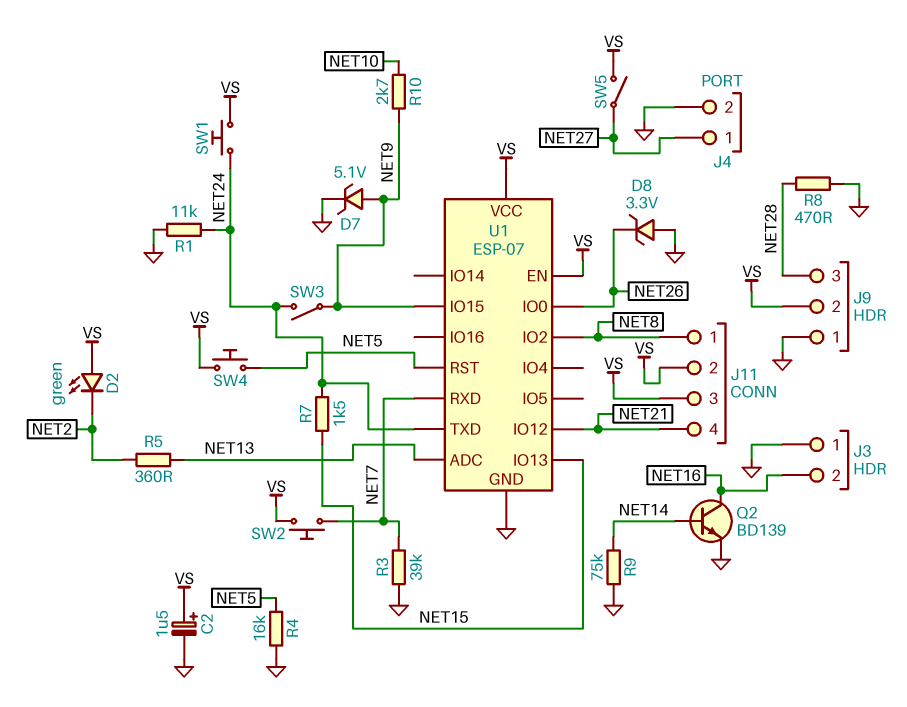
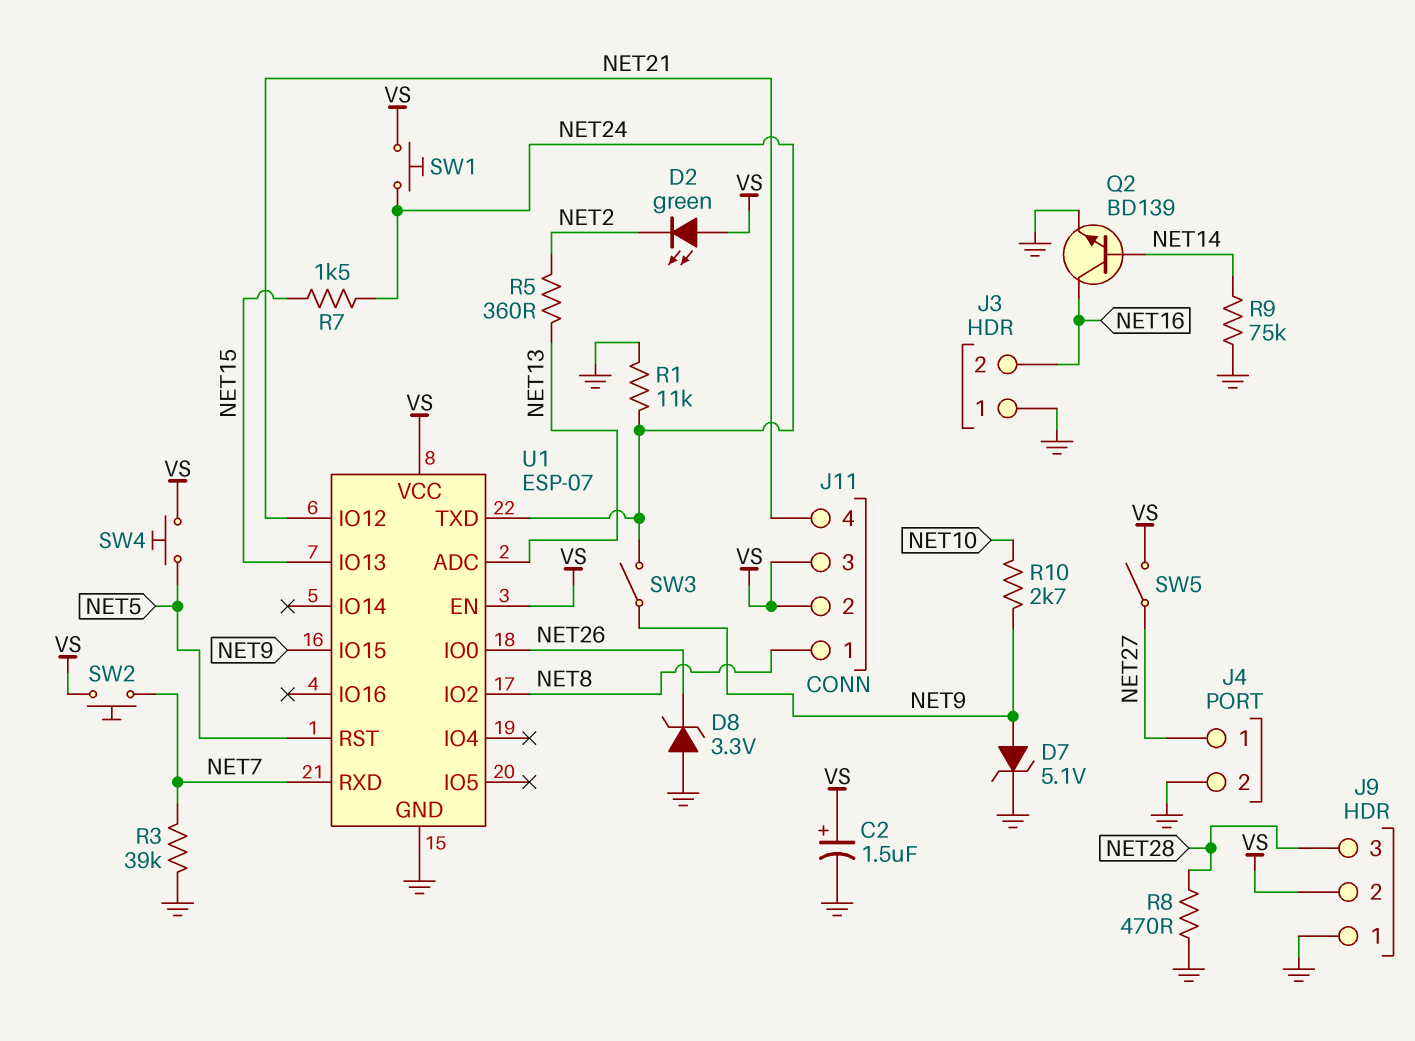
R4: 16k (GND, NET5) -> none

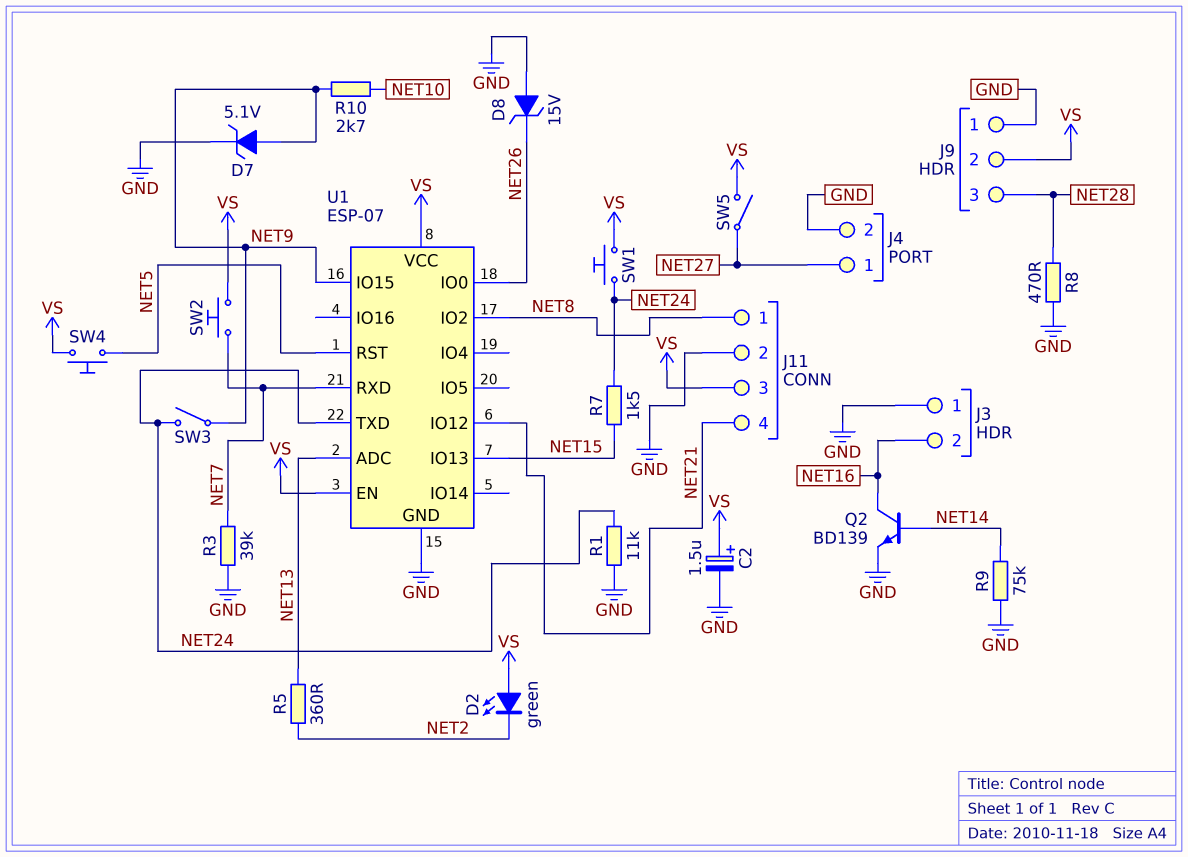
D8: zener 3.3V (A GND, K NET26) -> zener 15V (A GND, K NET26)
J11 pin 2: VS -> GND

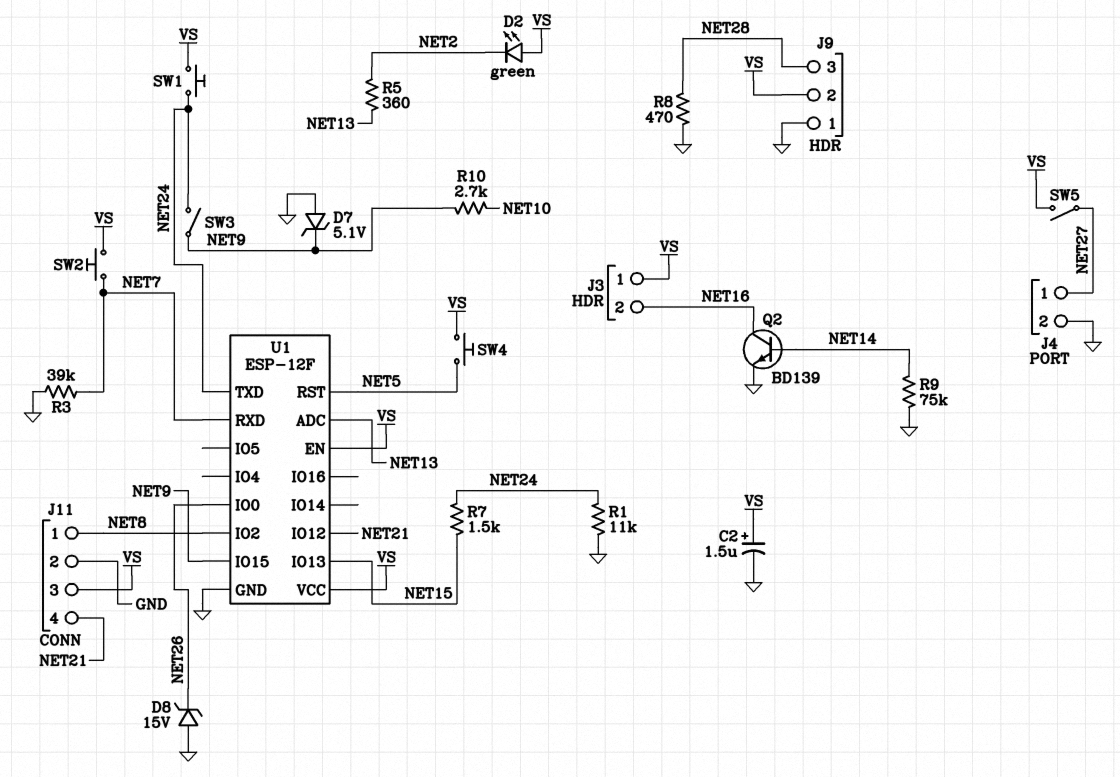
D7: zener 5.1V (A NET9, K GND) -> zener 5.1V (A GND, K NET9)
J3 pin 1: GND -> VS
U1: ESP-07 -> ESP-12F

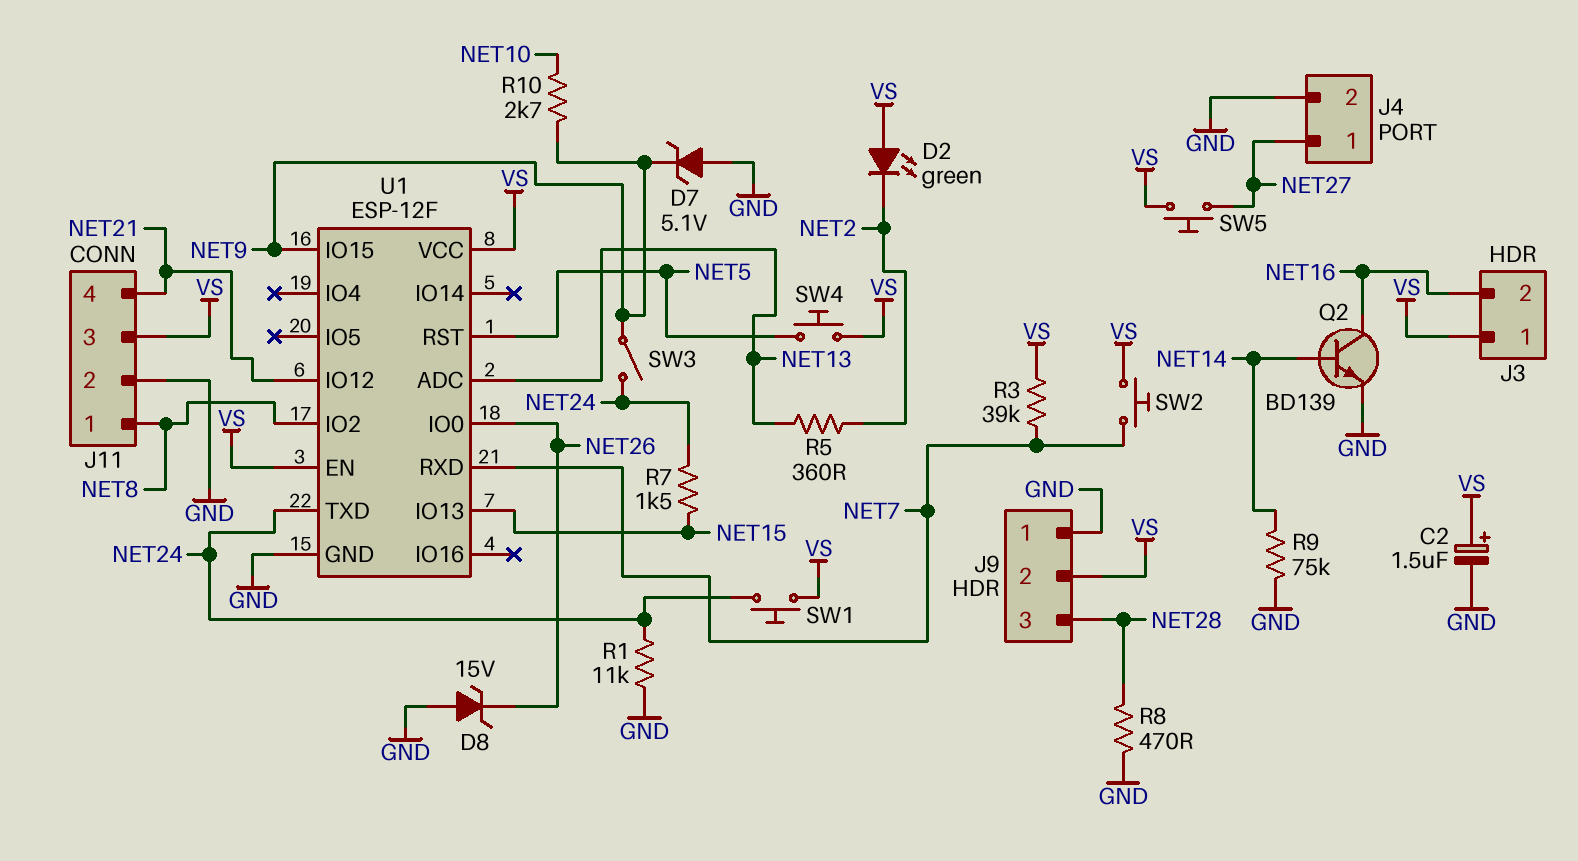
R3: 39k (GND, NET7) -> 39k (NET7, VS)
SW5: switch (NET27, VS) -> button (NET27, VS)

